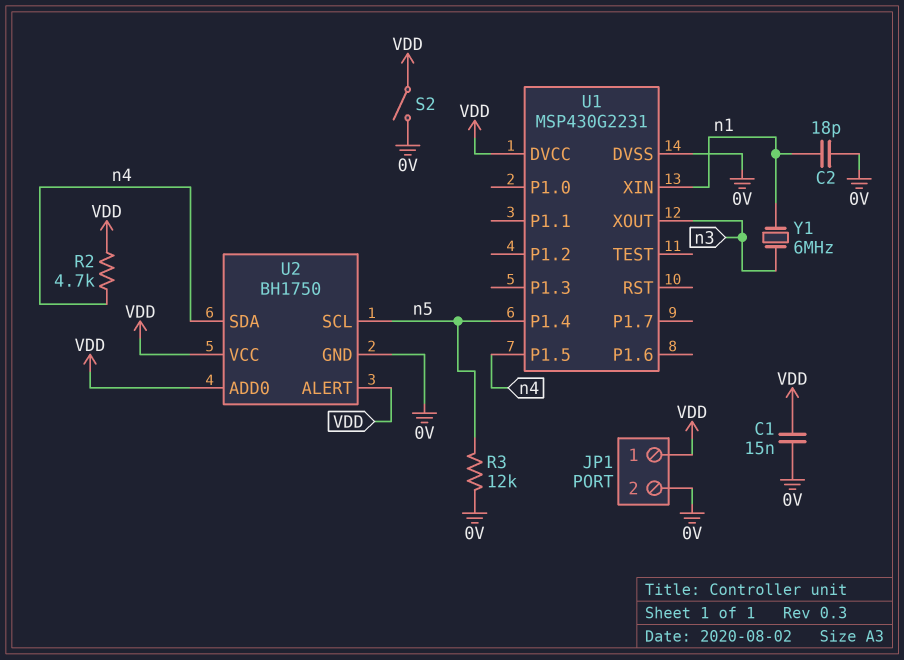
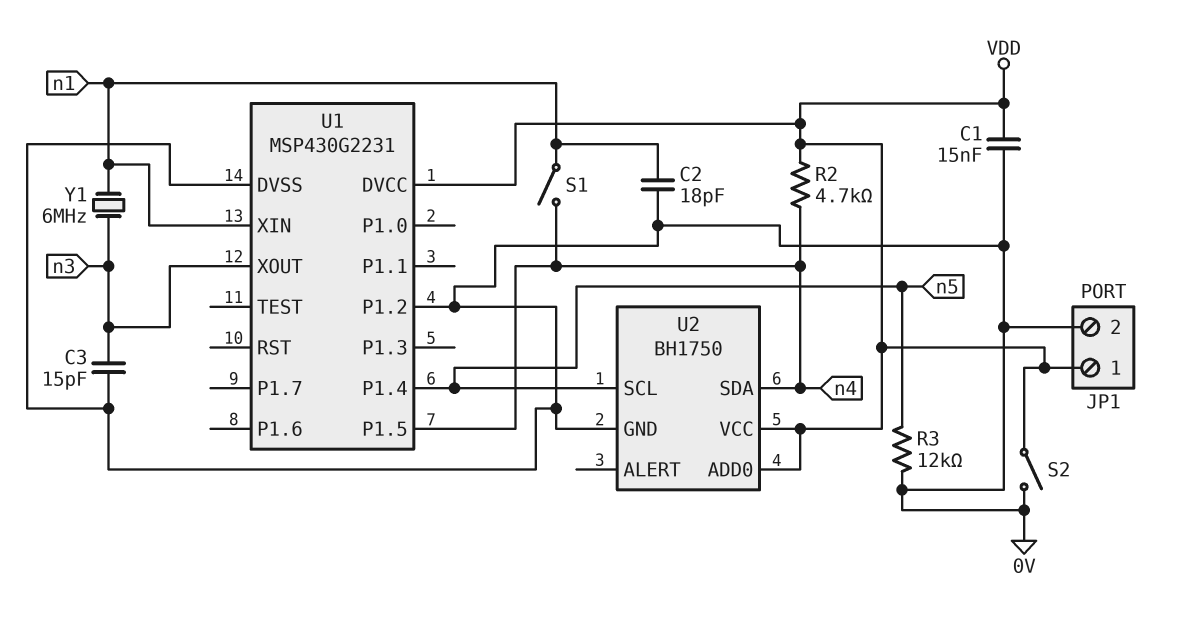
C3: none -> 15pF (0V, n3)
S1: none -> switch (n1, n4)
U1 pin P1.2: none -> 0V
U2 pin ALERT: VDD -> none

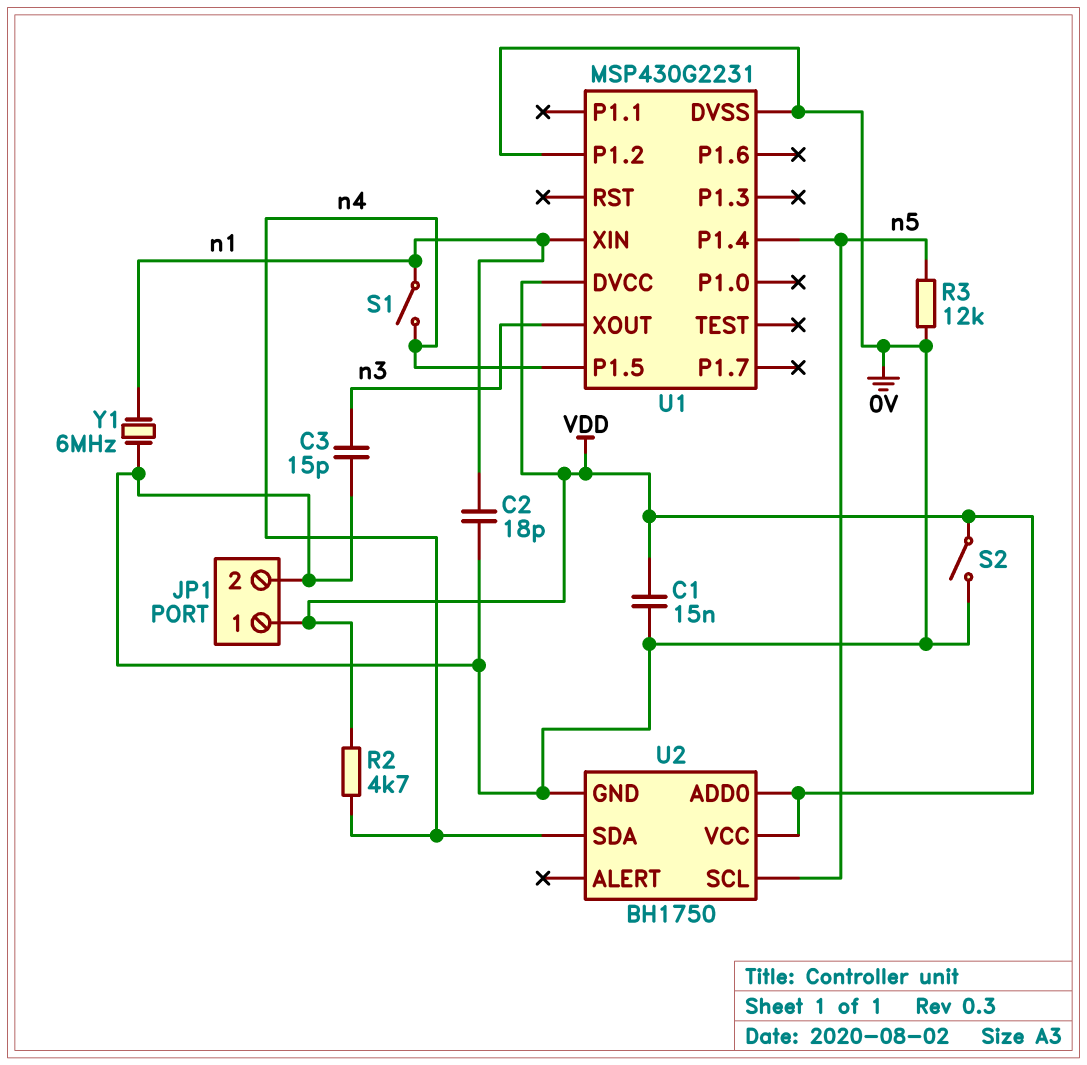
Y1: 6MHz (n1, n3) -> 6MHz (0V, n1)

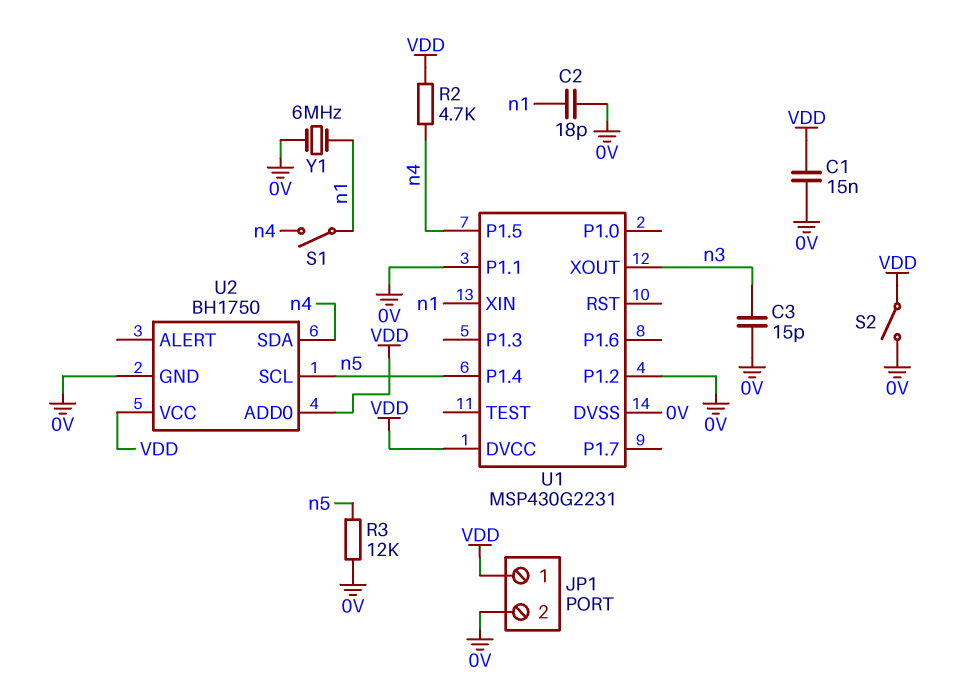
U1 pin P1.1: none -> 0V

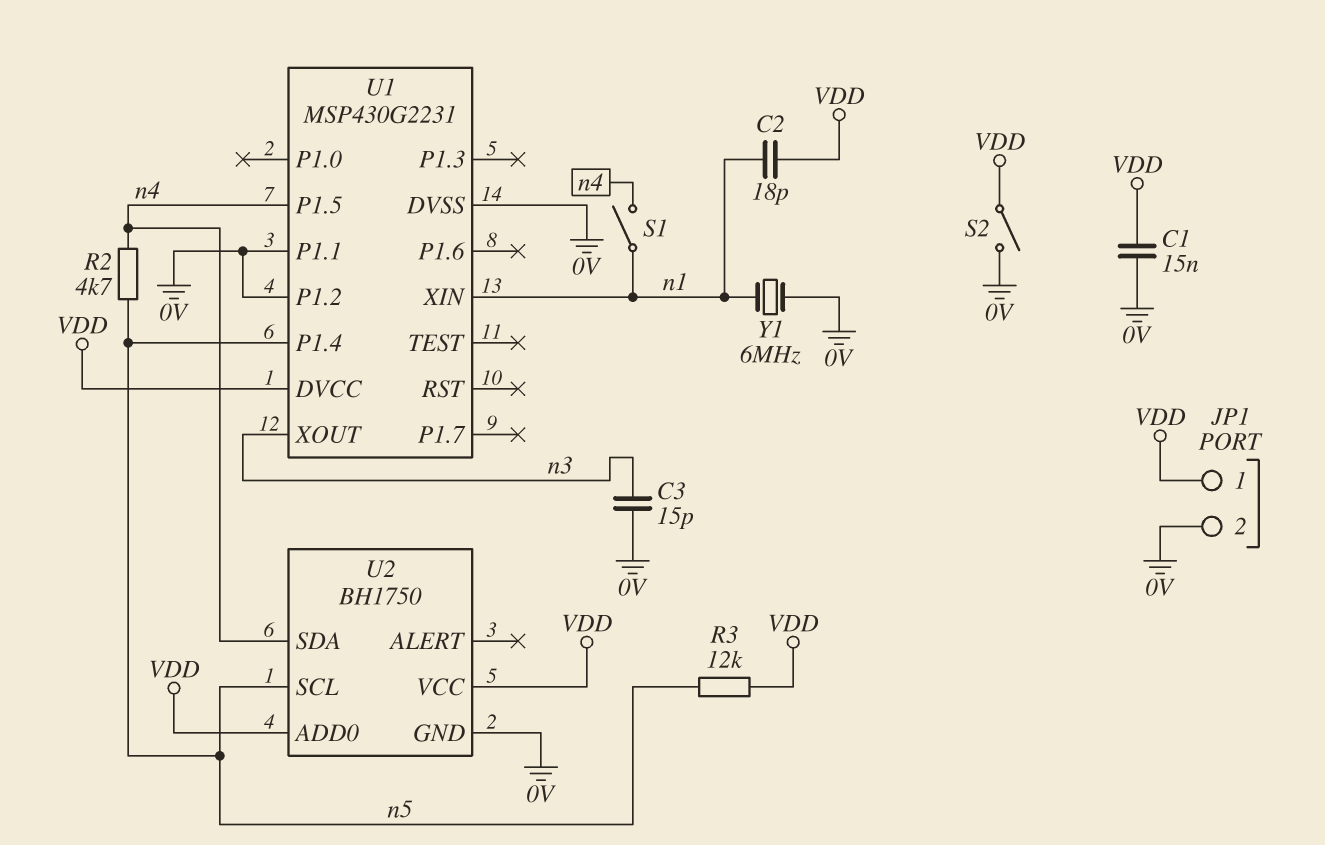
C2: 18pF (0V, n1) -> 18pF (VDD, n1)
R2: 4.7k (VDD, n4) -> 4.7k (n4, n5)
R3: 12k (0V, n5) -> 12k (VDD, n5)

